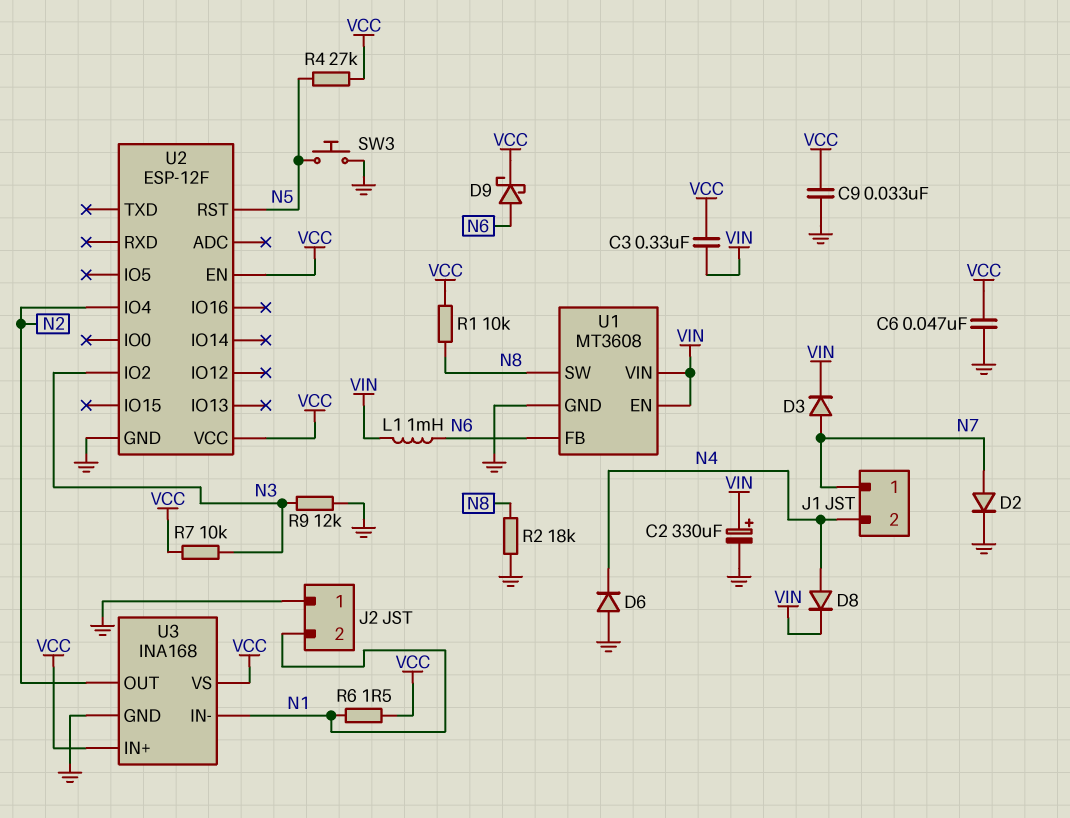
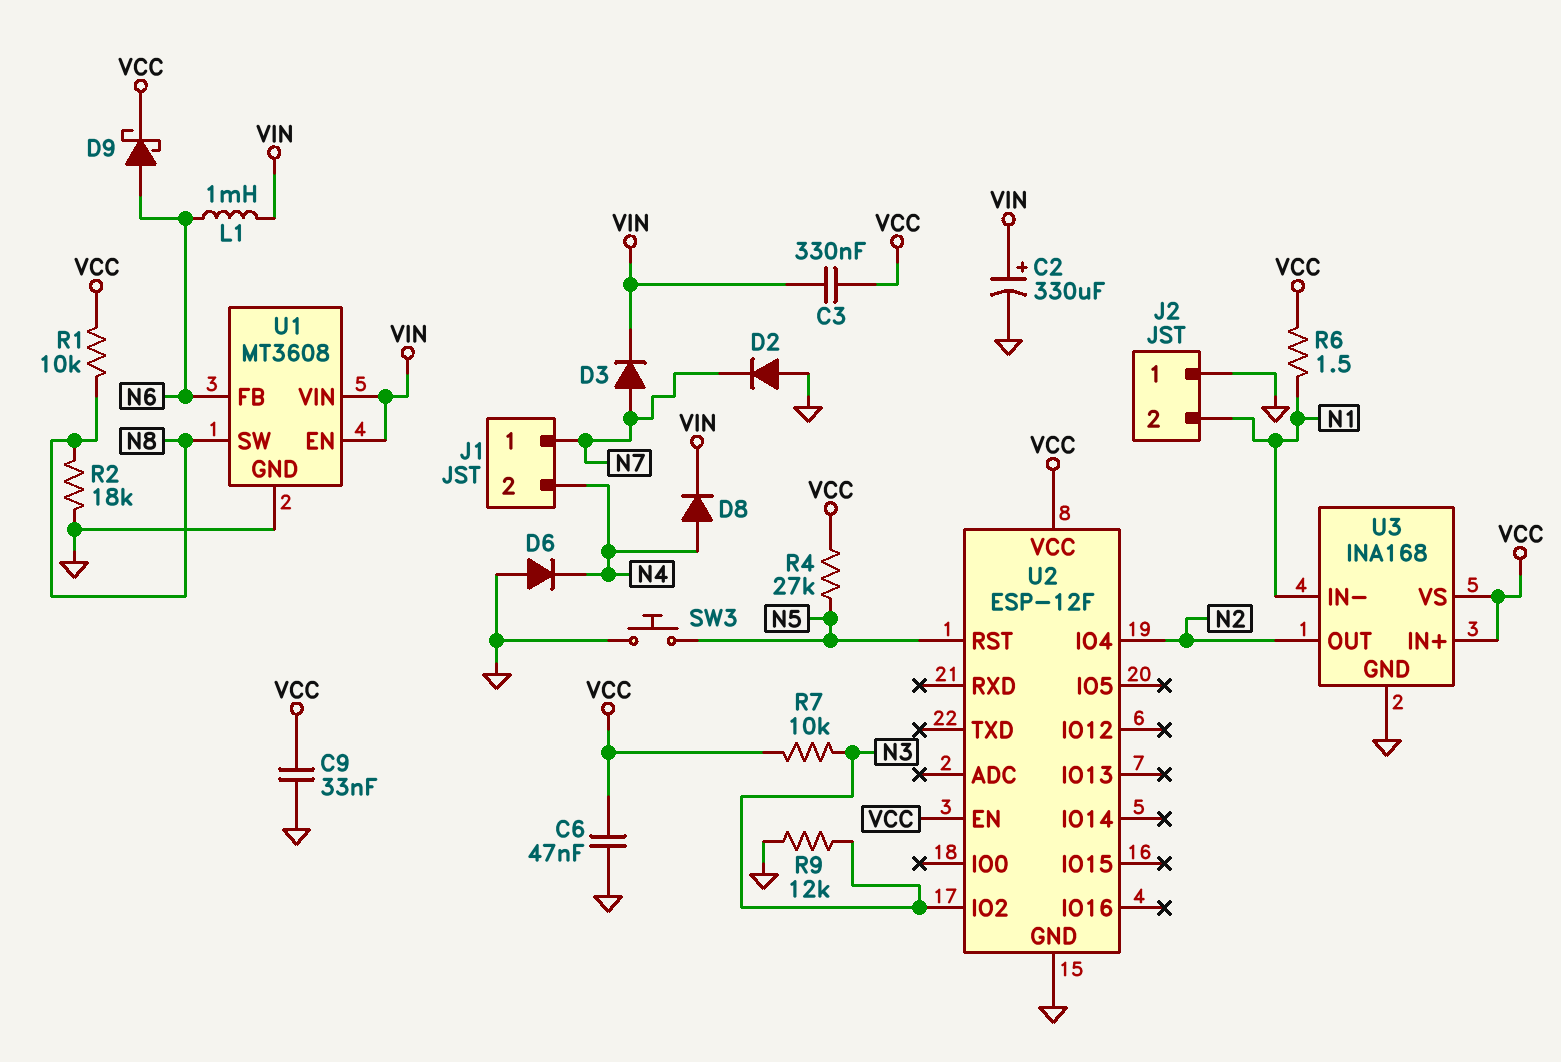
D2: diode (A N7, K GND) -> diode (A GND, K N7)

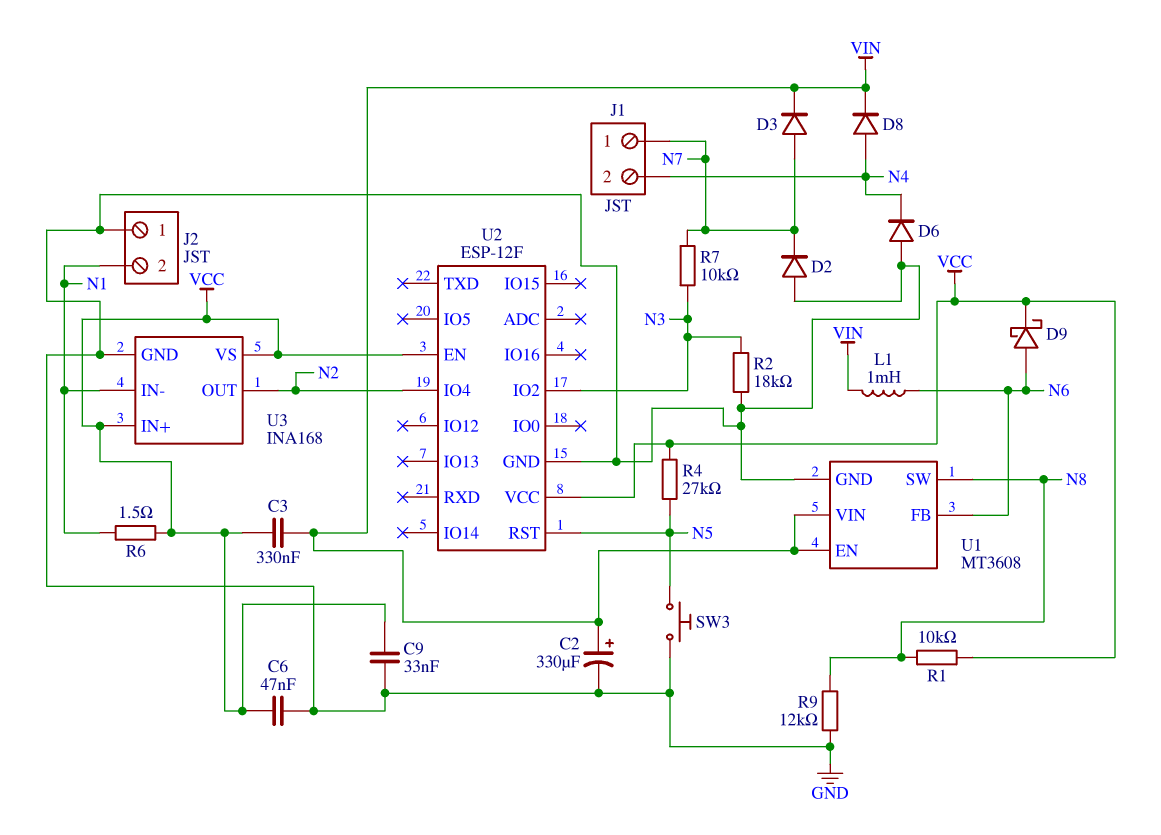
R2: 18k (GND, N8) -> 18k (GND, N3)
R7: 10k (N3, VCC) -> 10k (N3, N7)
R9: 12k (GND, N3) -> 12k (GND, N8)

